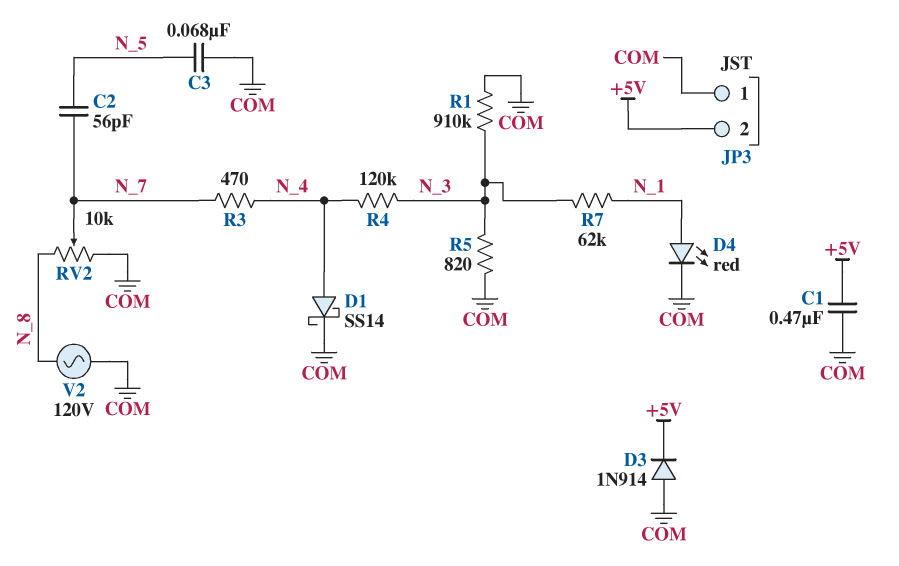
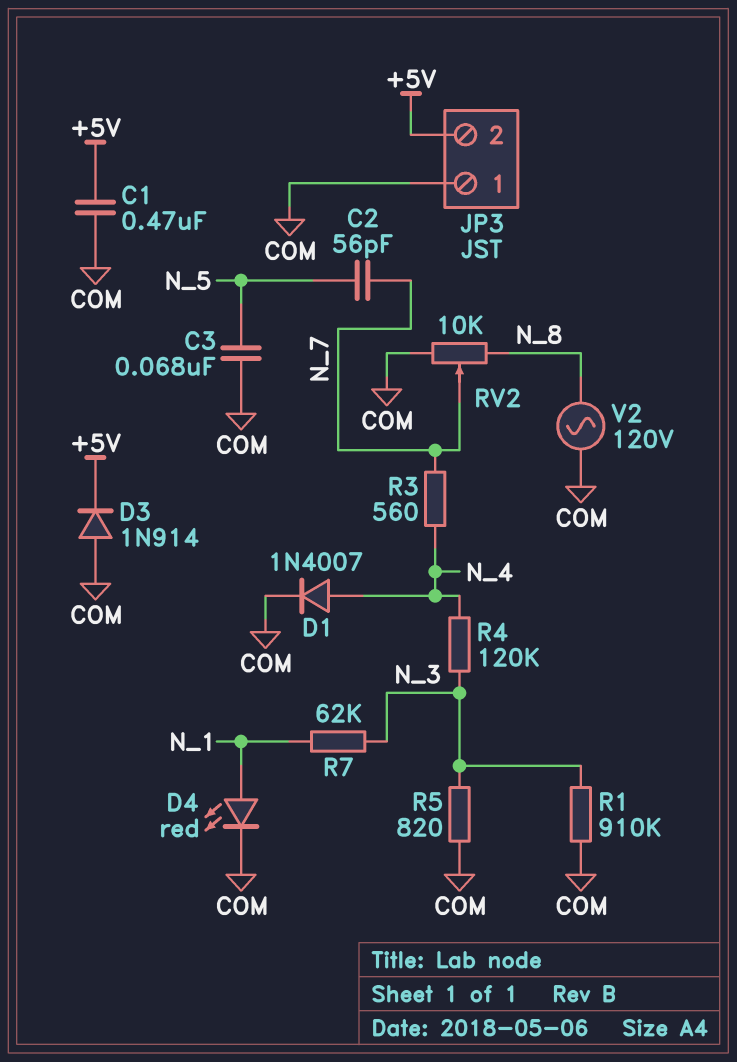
D1: schottky SS14 (A N_4, K COM) -> diode 1N4007 (A N_4, K COM)
R3: 470 (N_4, N_7) -> 560 (N_4, N_7)

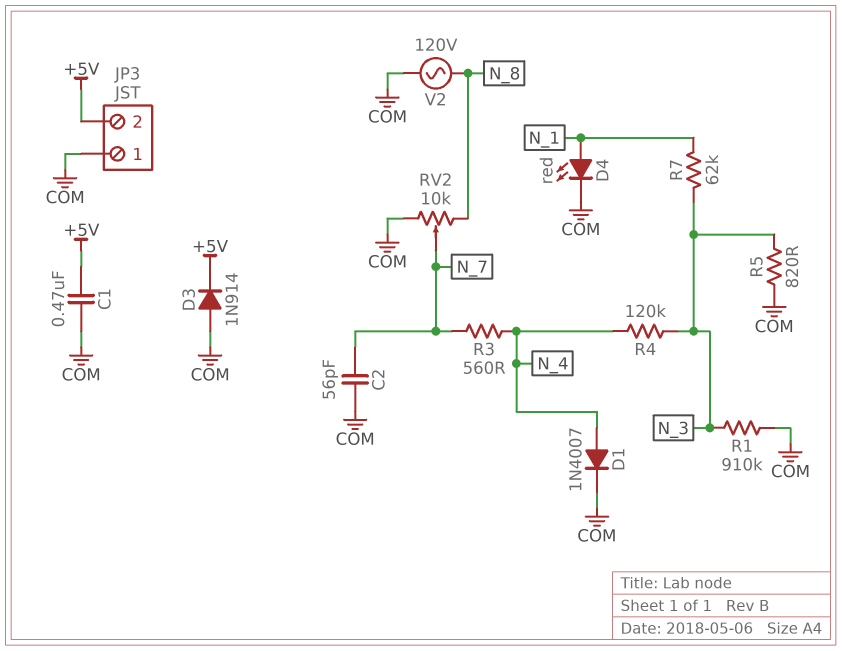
C2: 56pF (N_5, N_7) -> 56pF (COM, N_7)
C3: 68nF (COM, N_5) -> none

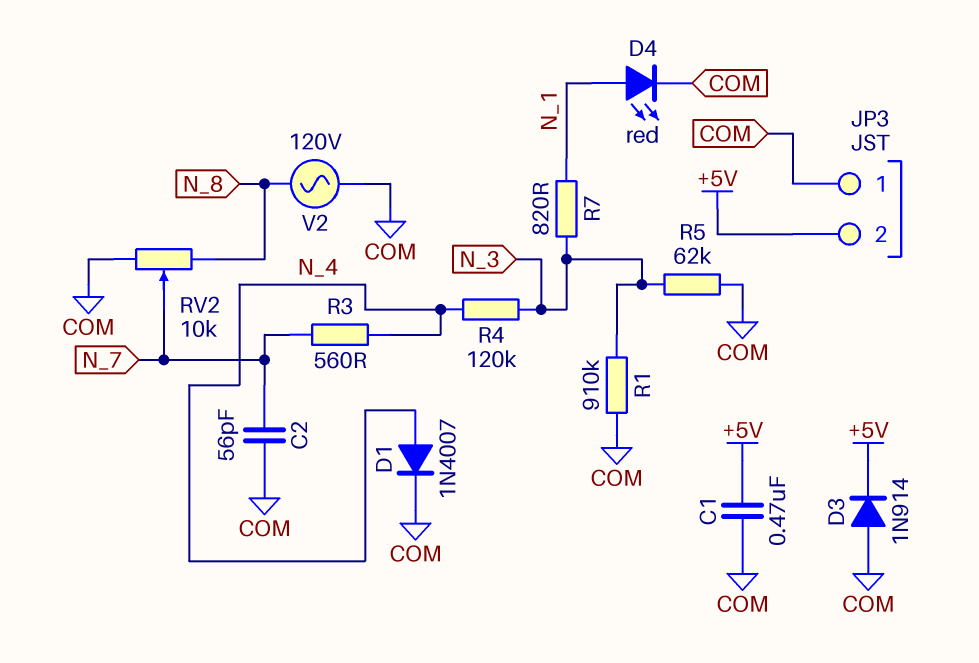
R5: 820 (COM, N_3) -> 62k (COM, N_3)
R7: 62k (N_1, N_3) -> 820 (N_1, N_3)

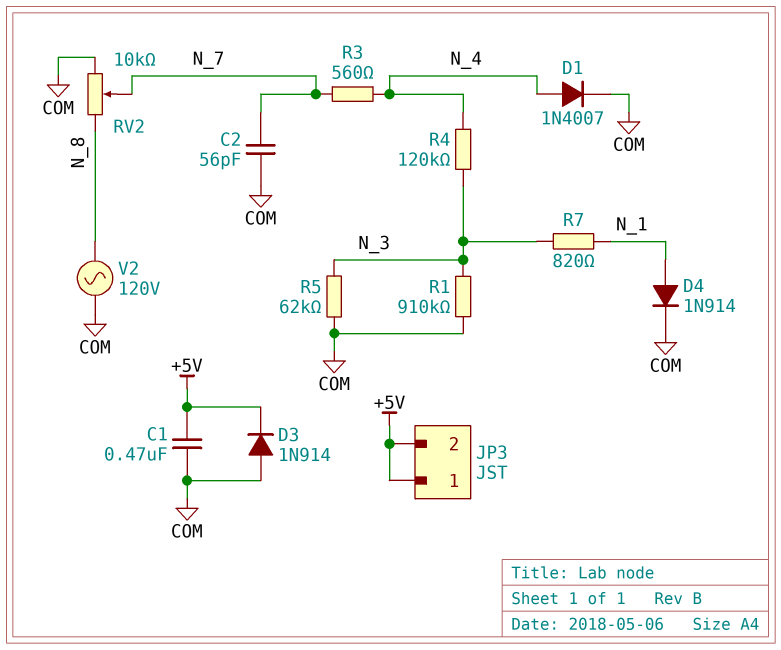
D4: LED red (A N_1, K COM) -> diode 1N914 (A N_1, K COM)
JP3 pin 1: COM -> +5V

